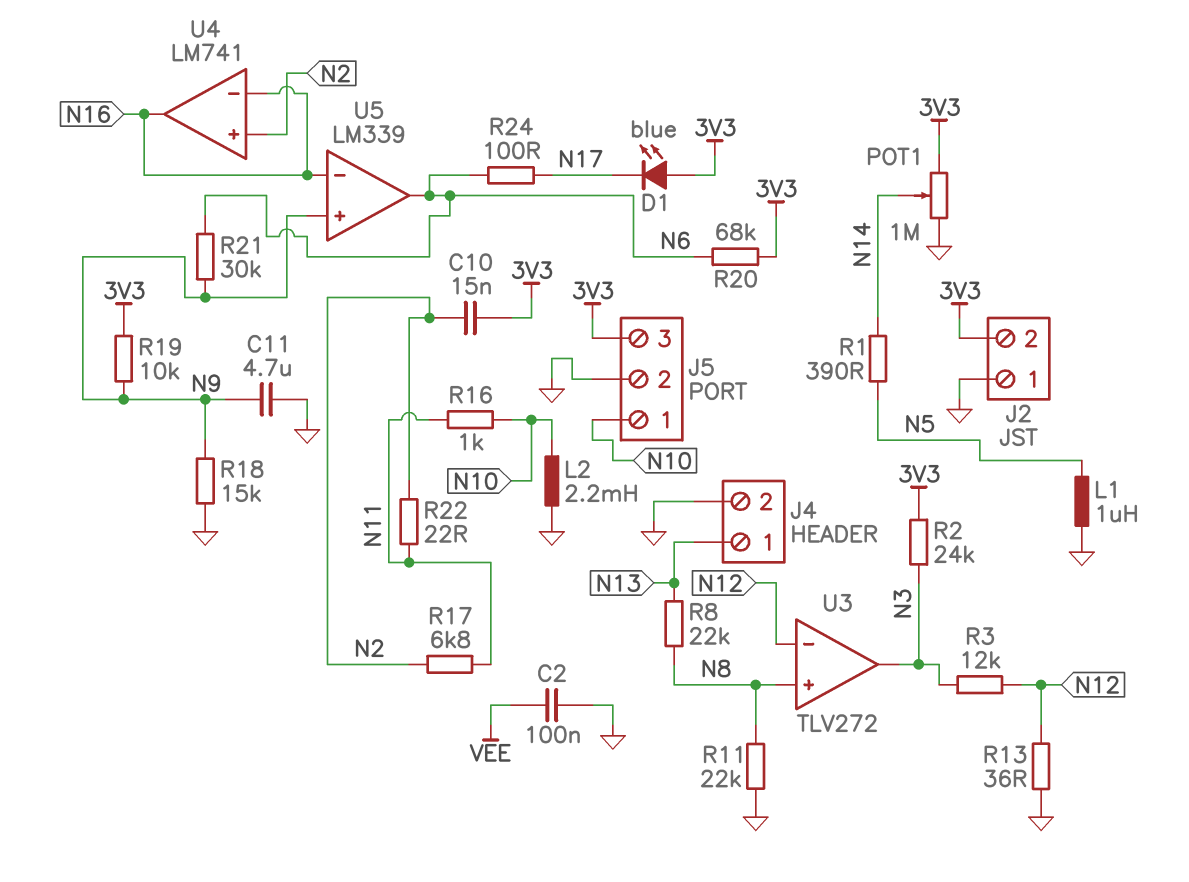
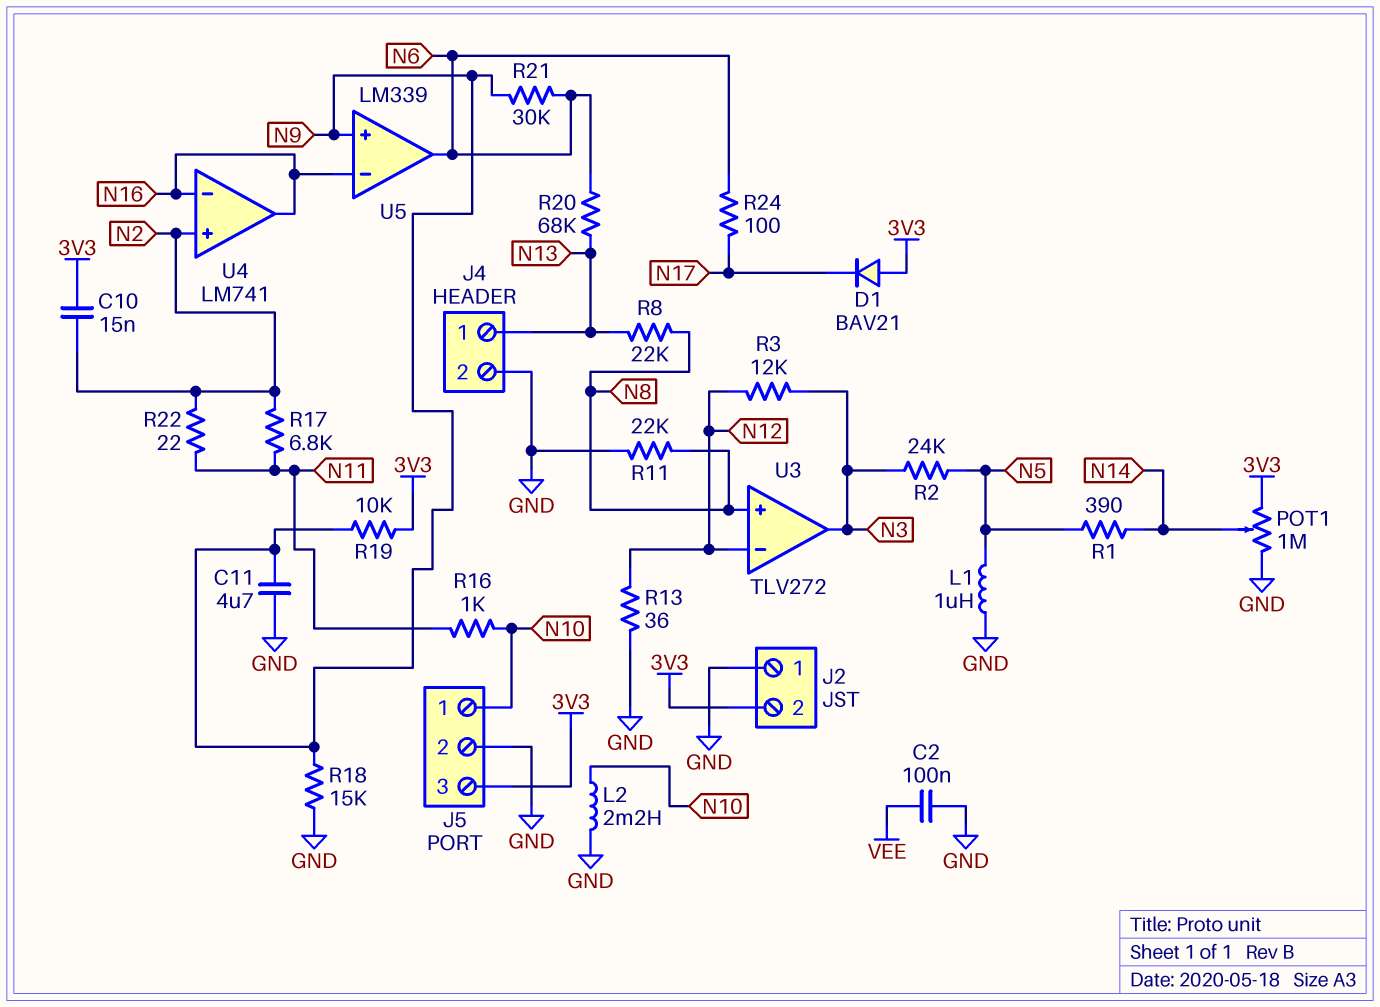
D1: LED blue (A 3V3, K N17) -> diode BAV21 (A 3V3, K N17)
R2: 24k (3V3, N3) -> 24k (N3, N5)
R20: 68k (3V3, N6) -> 68k (N6, N13)

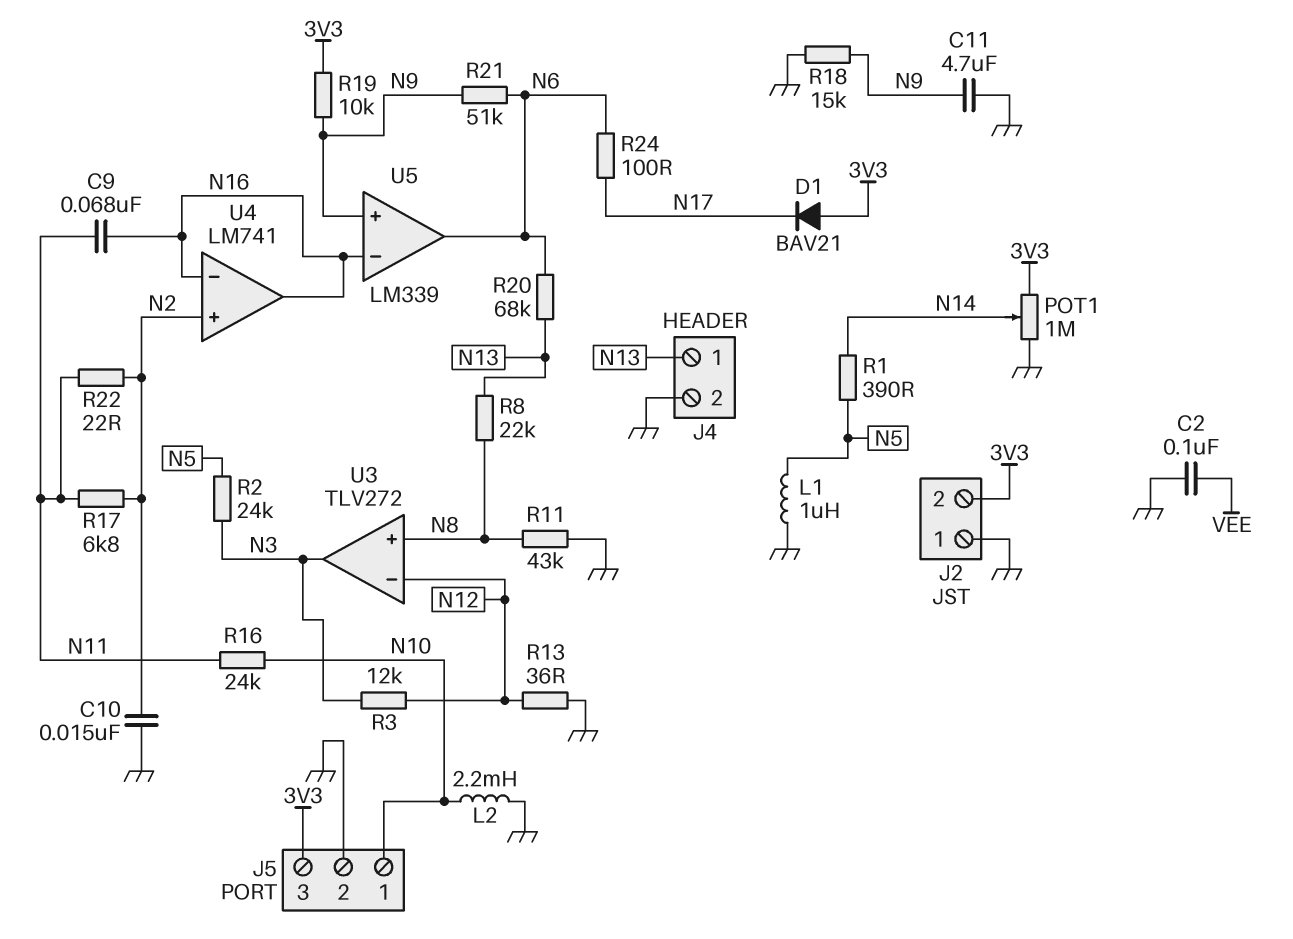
C9: none -> 68nF (N11, N16)
C10: 15nF (3V3, N2) -> 15nF (GND, N2)
R11: 22k (GND, N8) -> 43k (GND, N8)
R16: 1k (N10, N11) -> 24k (N10, N11)
R21: 30k (N6, N9) -> 51k (N6, N9)

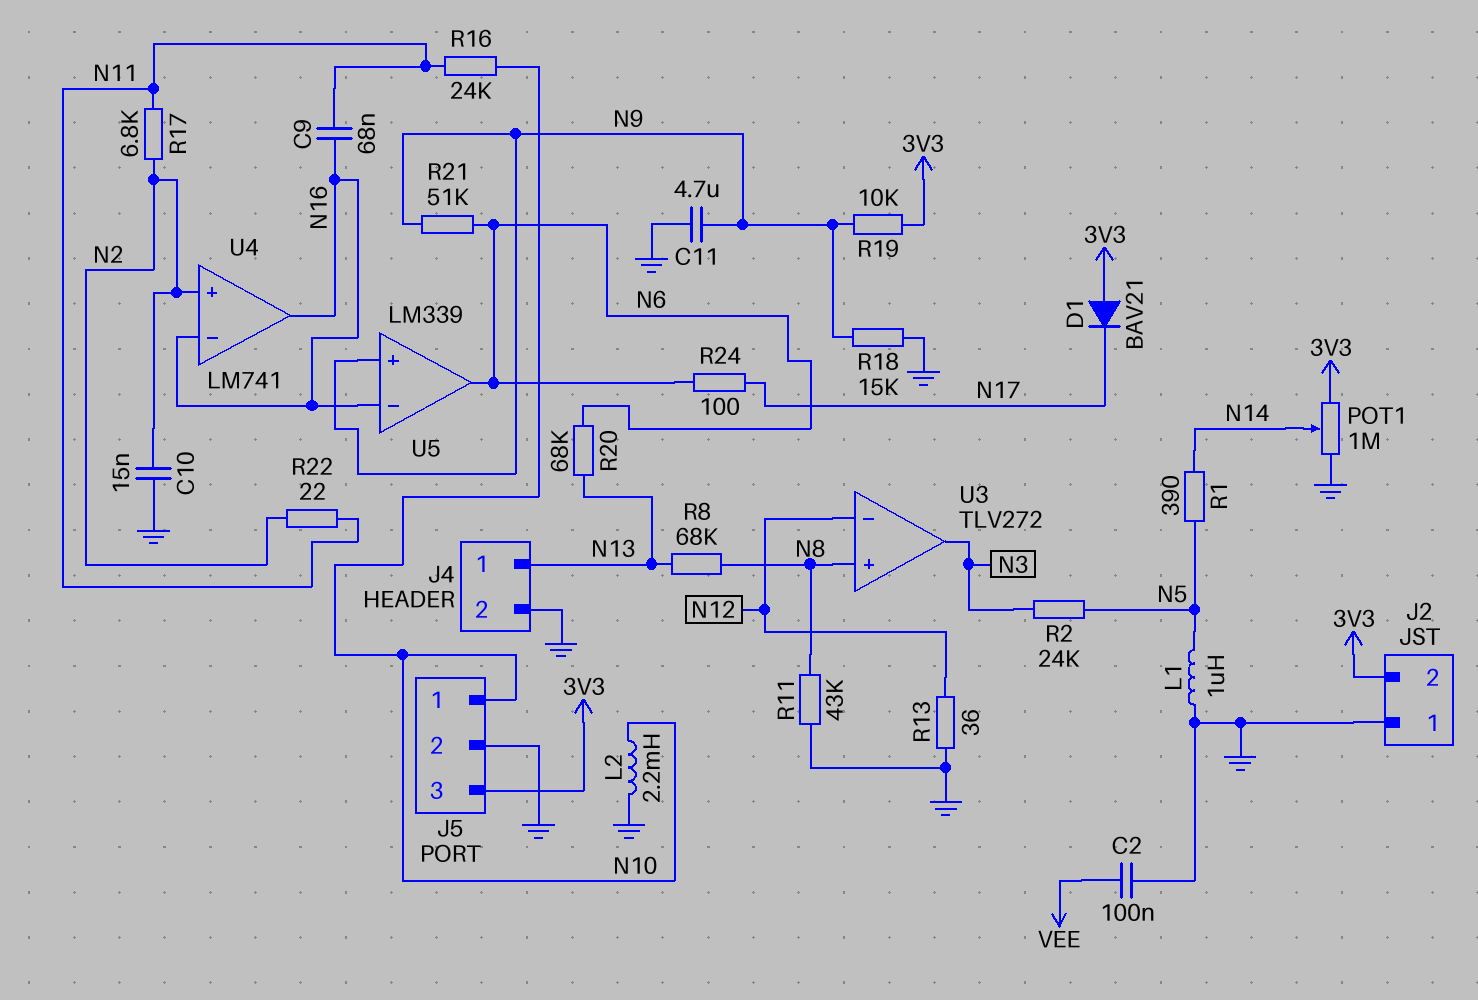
R3: 12k (N3, N12) -> none
R8: 22k (N8, N13) -> 68k (N8, N13)

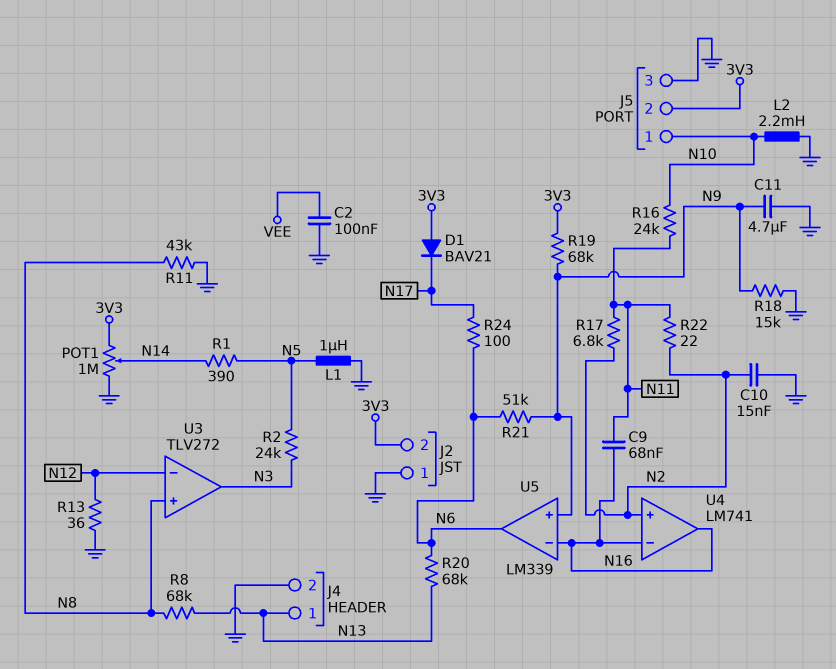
J5 pin 2: GND -> 3V3
J5 pin 3: 3V3 -> GND
R19: 10k (3V3, N9) -> 68k (3V3, N9)

